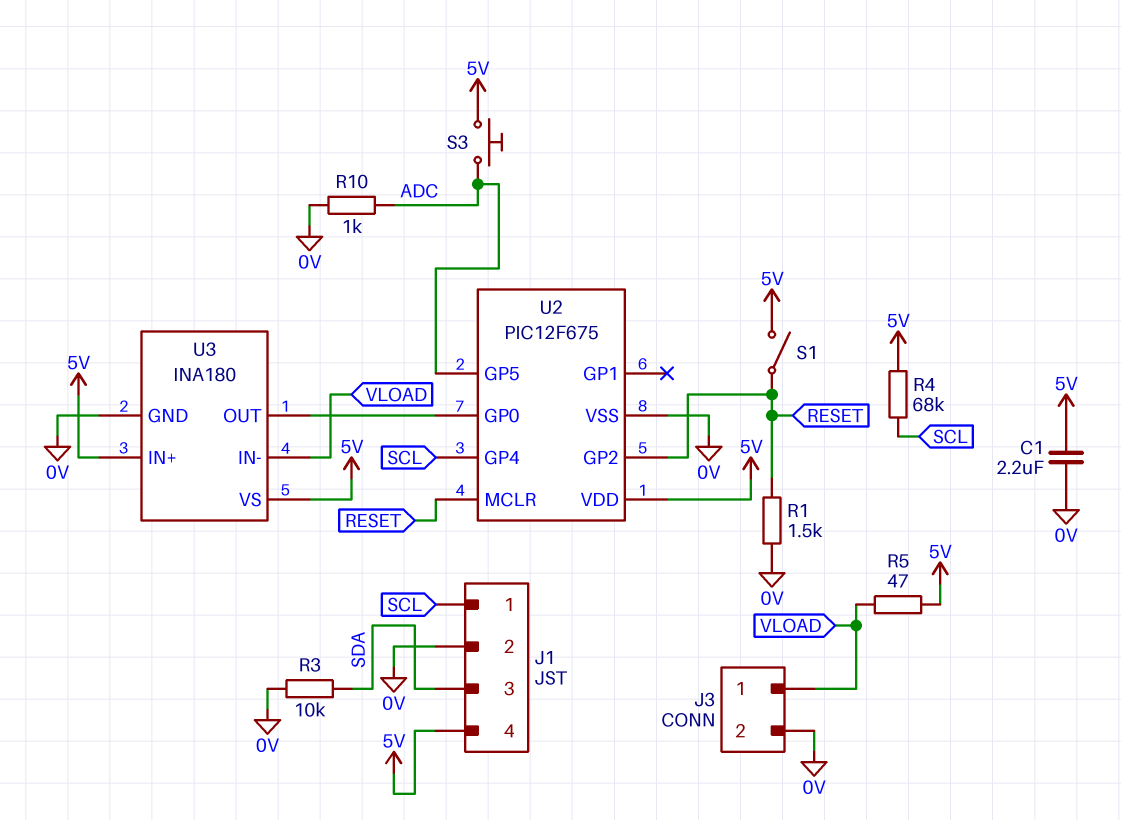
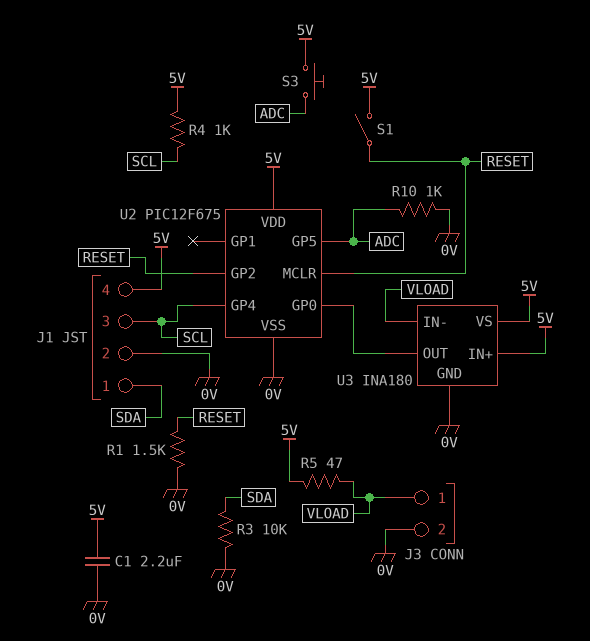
J1 pin 1: SCL -> SDA
J1 pin 3: SDA -> SCL
R4: 68k (5V, SCL) -> 1k (5V, SCL)

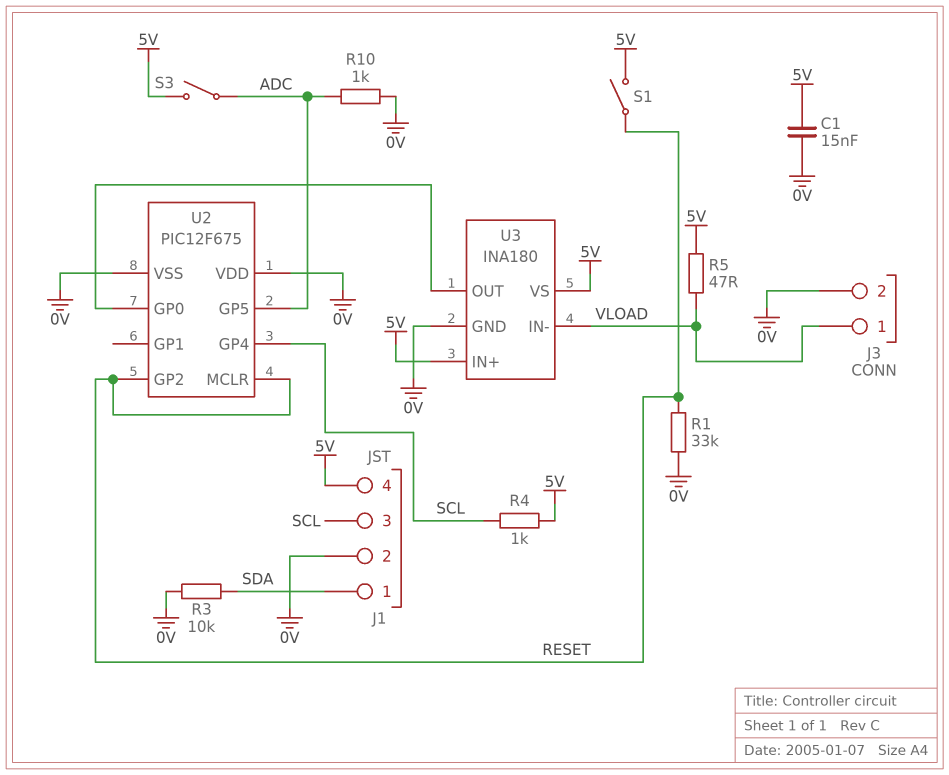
C1: 2.2uF (0V, 5V) -> 15nF (0V, 5V)
R1: 1.5k (0V, RESET) -> 33k (0V, RESET)
S3: button (5V, ADC) -> switch (5V, ADC)
U2 pin VDD: 5V -> 0V

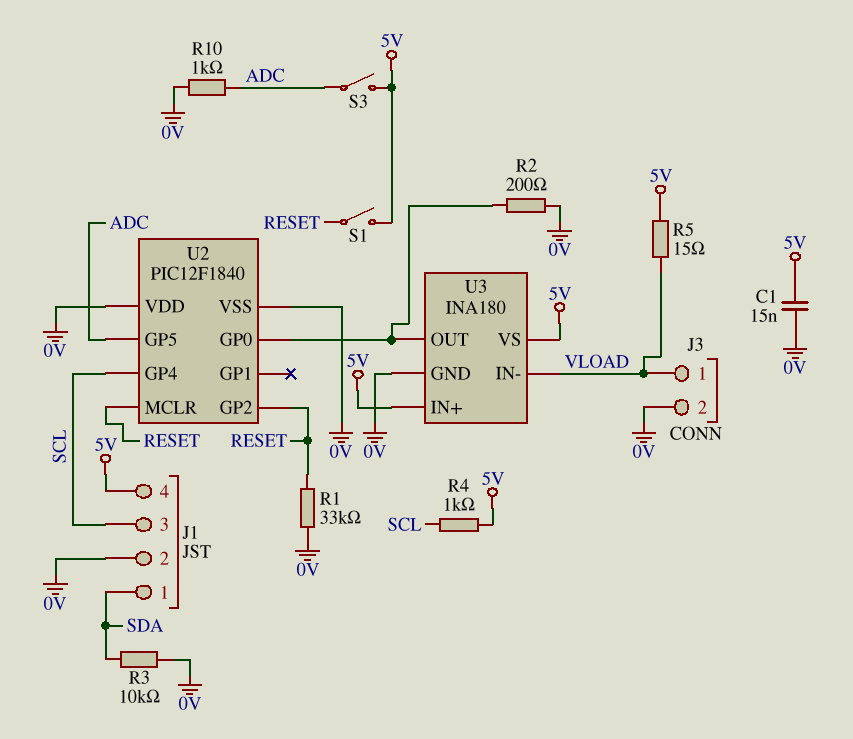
R2: none -> 200 (0V, U2/GP0)
R5: 47 (5V, VLOAD) -> 15 (5V, VLOAD)
U2: PIC12F675 -> PIC12F1840

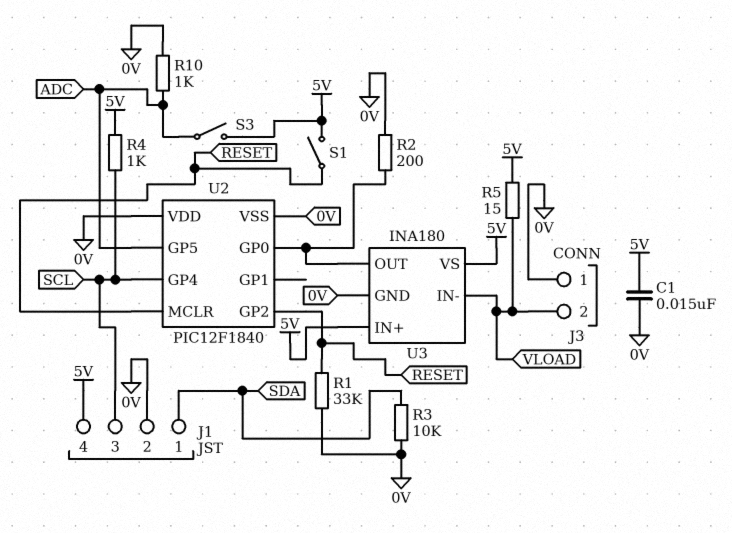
J3 pin 1: VLOAD -> 0V
J3 pin 2: 0V -> VLOAD

